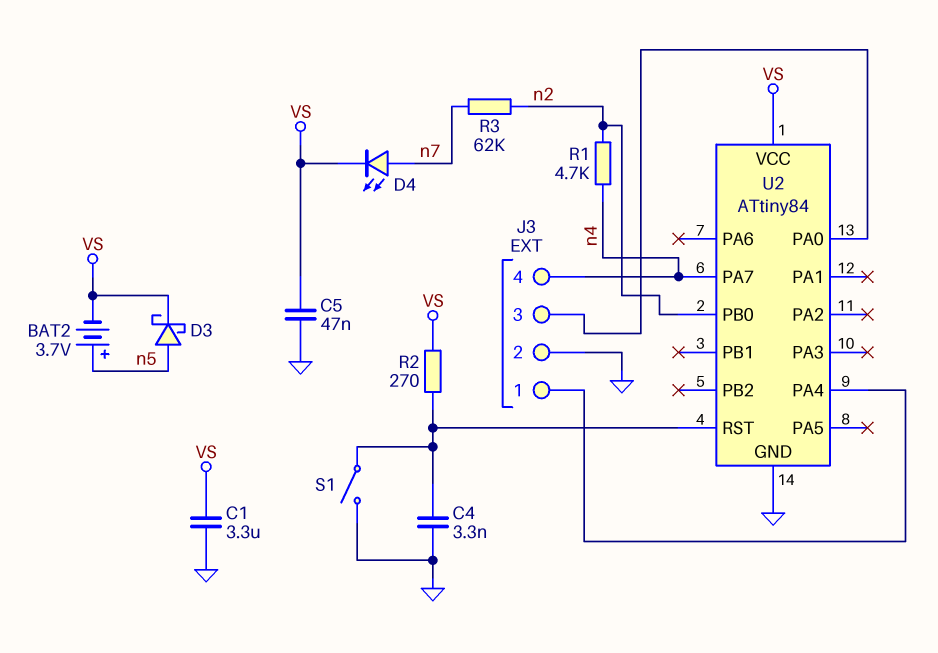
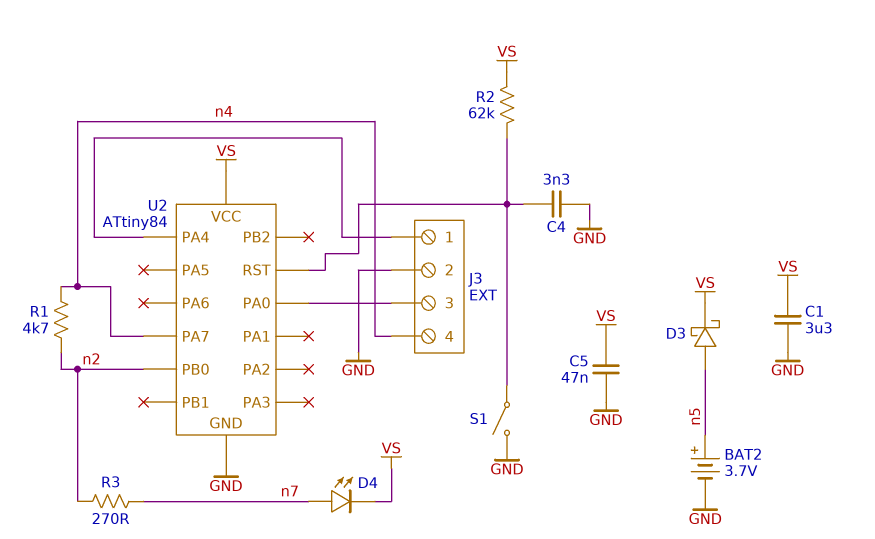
BAT2: 3.7V (plus n5, minus VS) -> 3.7V (plus n5, minus GND)
R2: 270 (U2/RST, VS) -> 62k (U2/RST, VS)
R3: 62k (n2, n7) -> 270 (n2, n7)

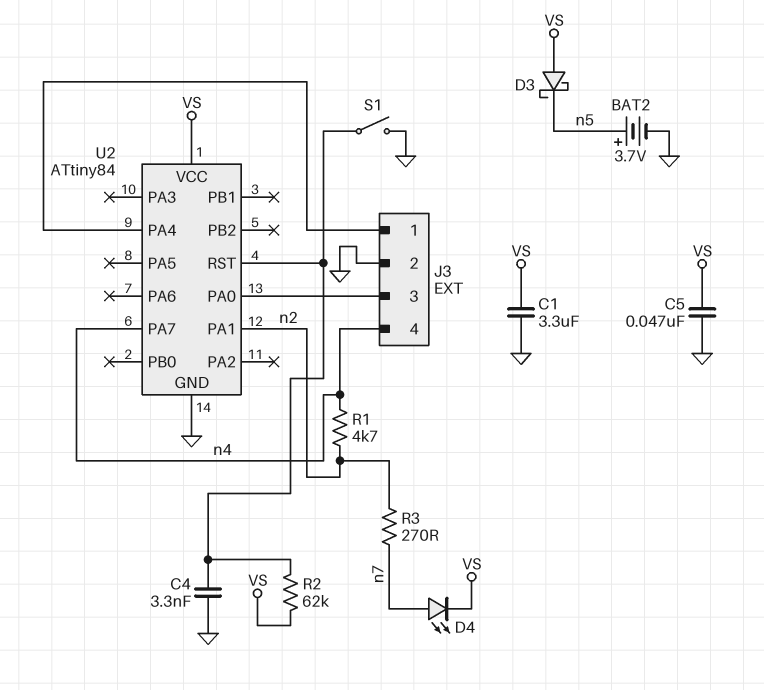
D3: schottky (A n5, K VS) -> schottky (A VS, K n5)
U2 pin PA1: none -> n2
U2 pin PB0: n2 -> none

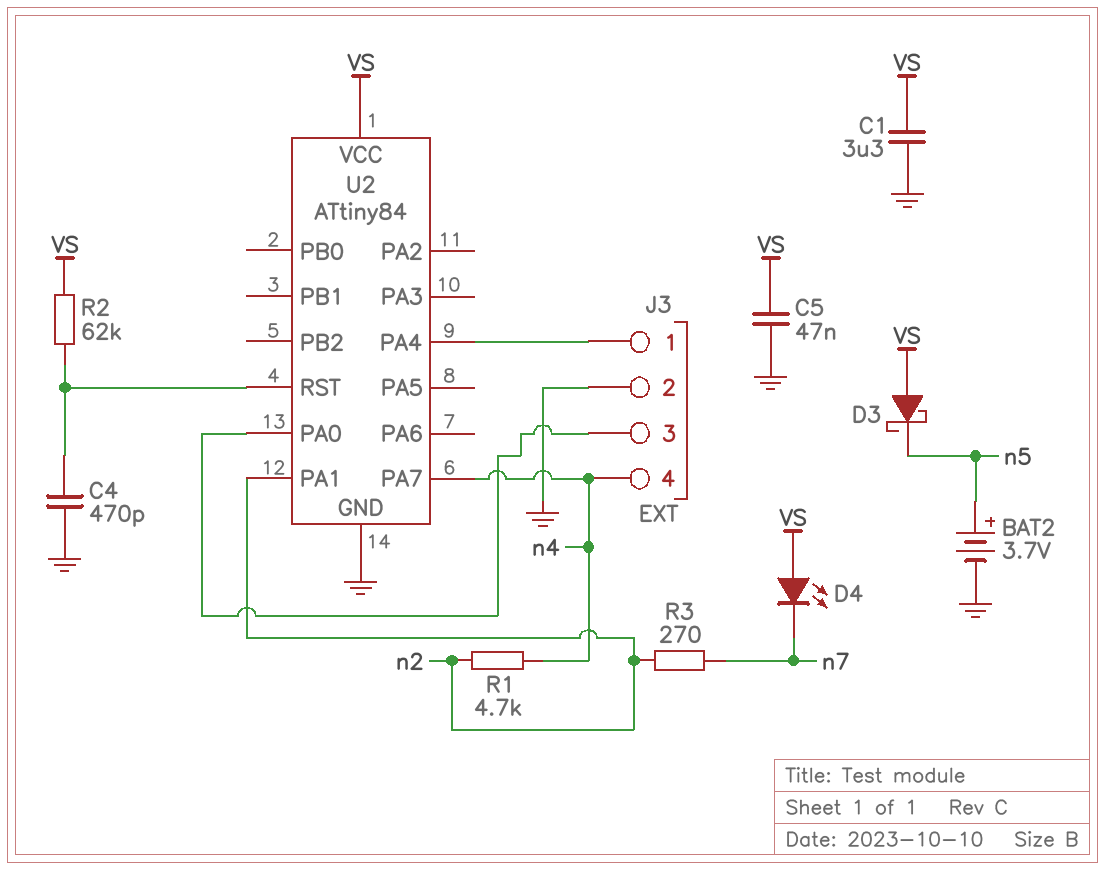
C4: 3.3nF (GND, U2/RST) -> 470pF (GND, U2/RST)
D4: LED (A n7, K VS) -> LED (A VS, K n7)
S1: switch (GND, U2/RST) -> none

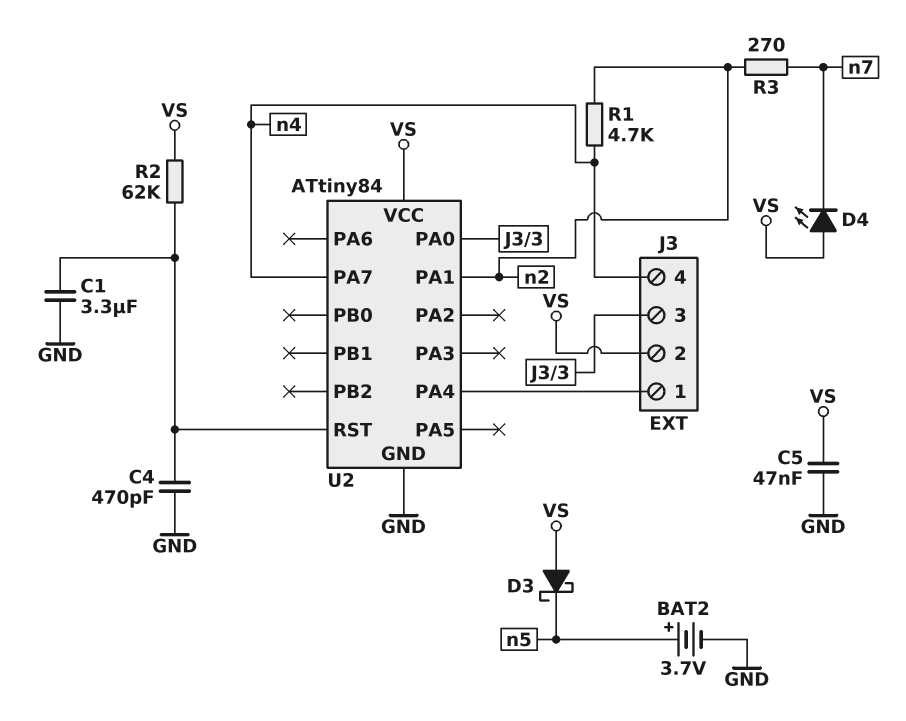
C1: 3.3uF (GND, VS) -> 3.3uF (GND, U2/RST)
J3 pin 2: GND -> VS

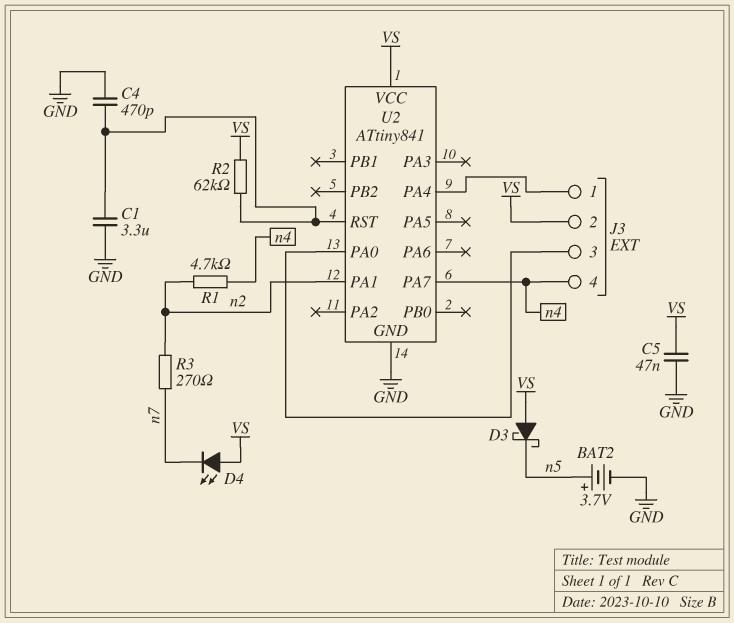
U2: ATtiny84 -> ATtiny841

